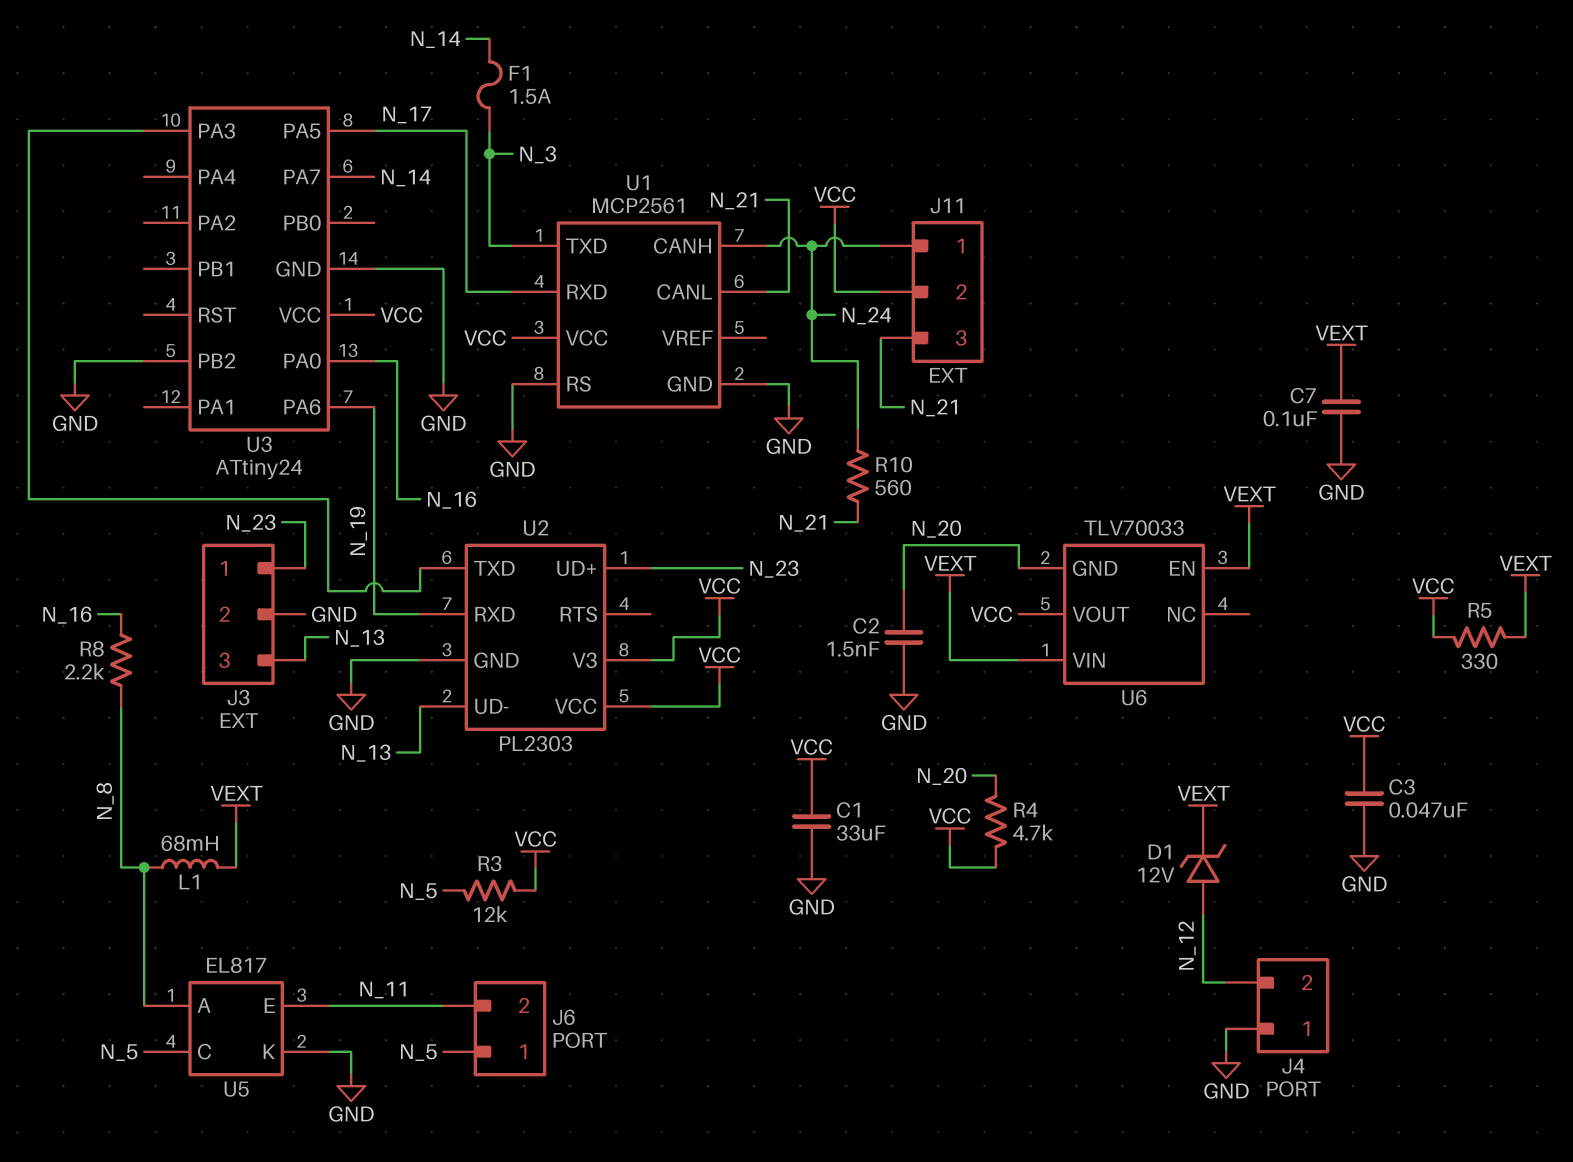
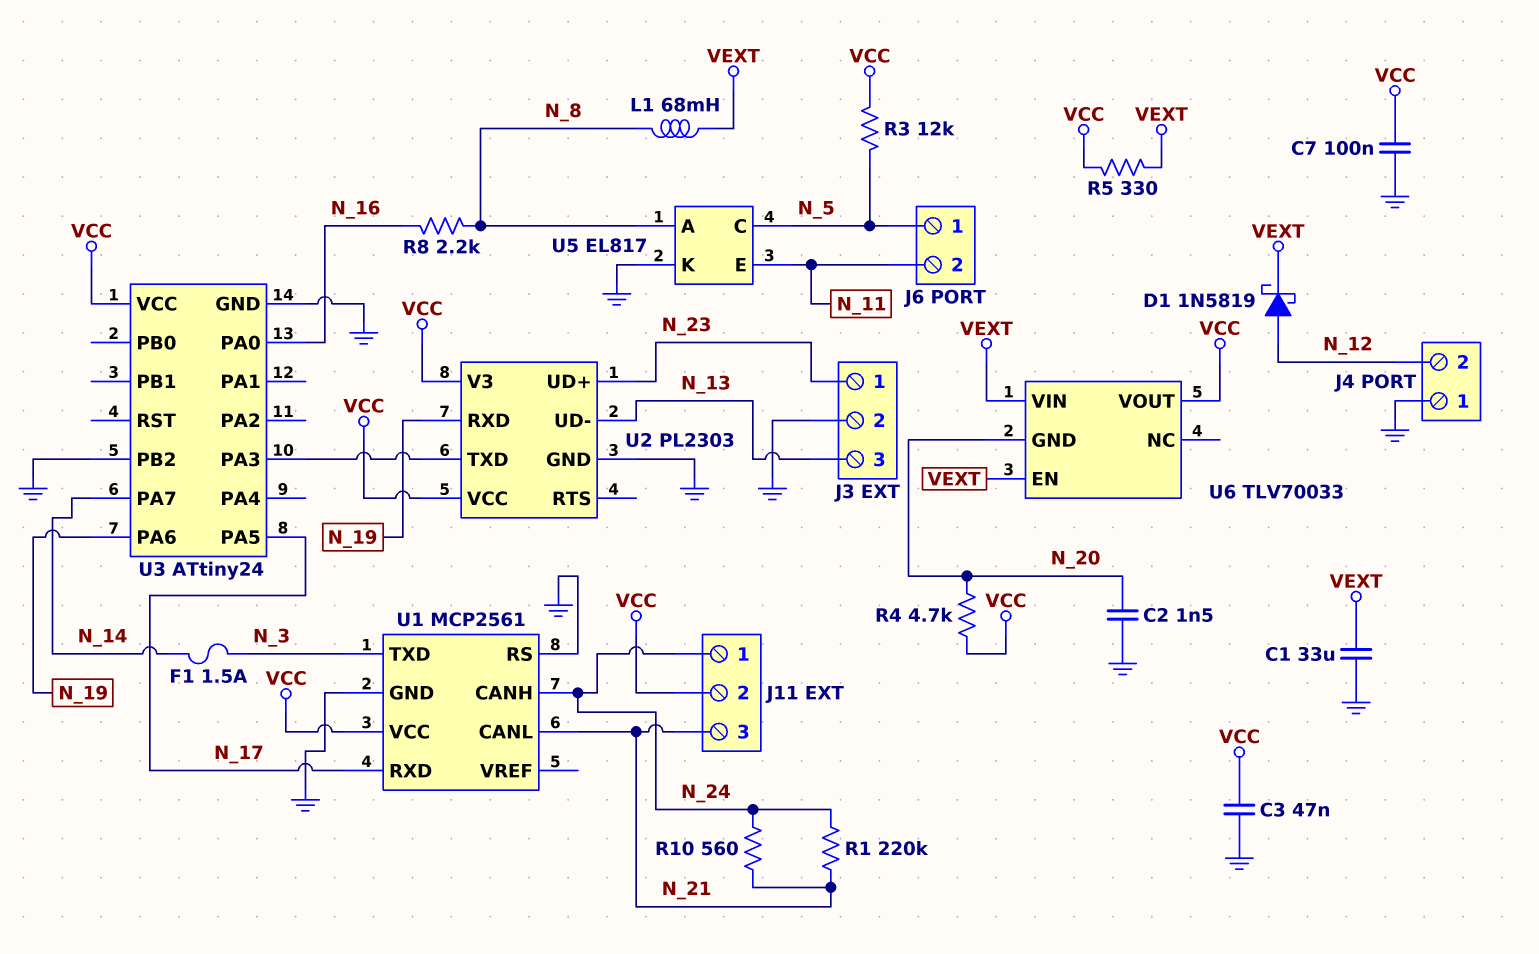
C1: 33uF (GND, VCC) -> 33uF (GND, VEXT)
C7: 100nF (GND, VEXT) -> 100nF (GND, VCC)
D1: zener 12V (A N_12, K VEXT) -> schottky 1N5819 (A N_12, K VEXT)
R1: none -> 220k (N_21, N_24)

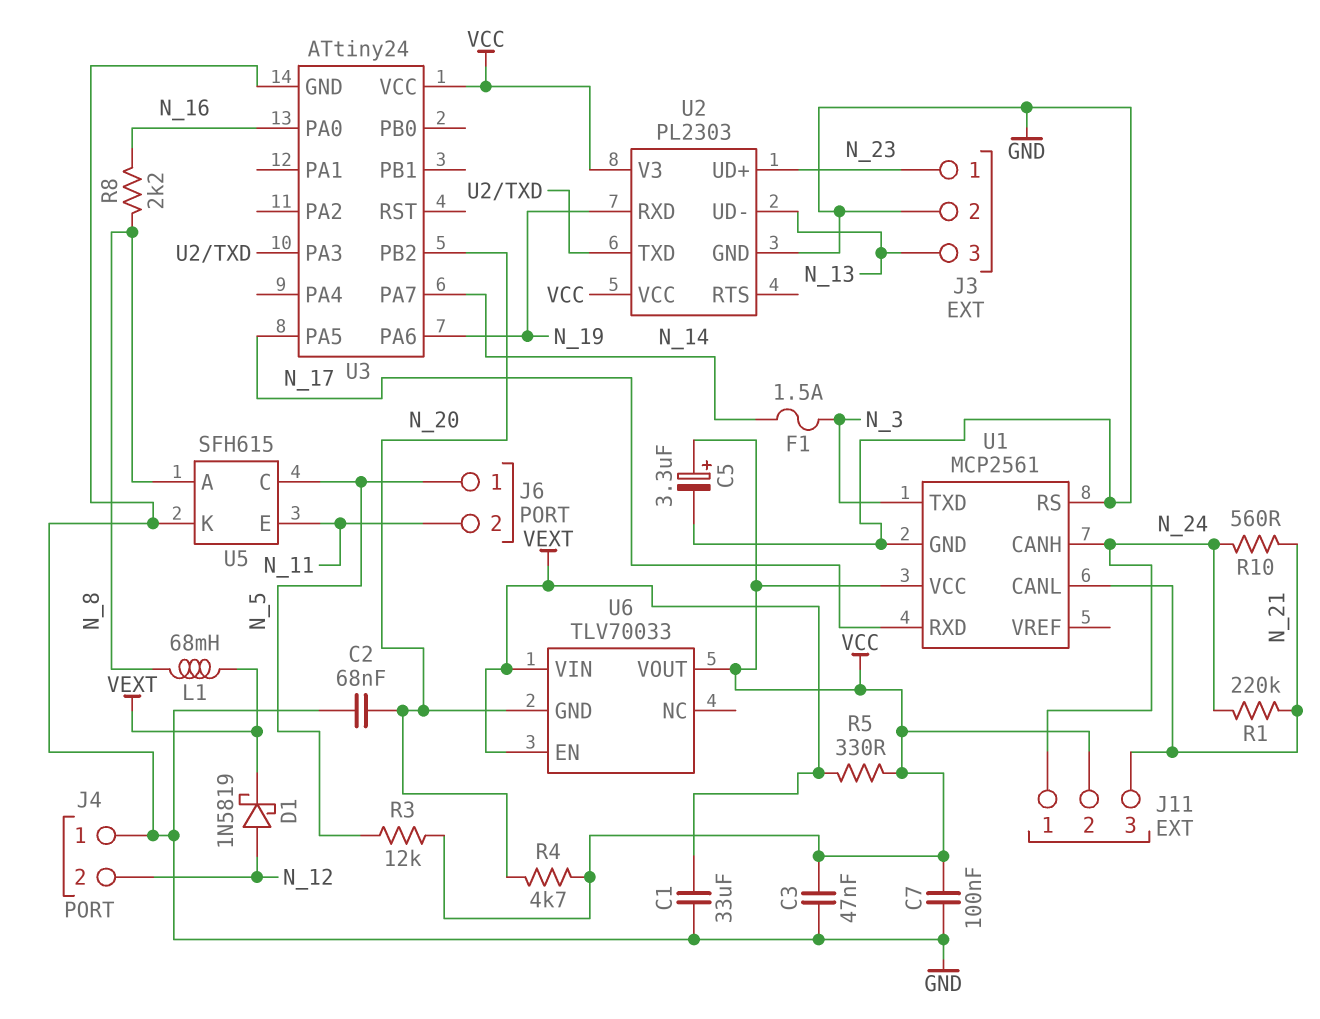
C2: 1.5nF (GND, N_20) -> 68nF (GND, N_20)
C5: none -> 3.3uF (plus VCC, minus GND)
U3 pin PB2: GND -> N_20
U5: EL817 -> SFH615

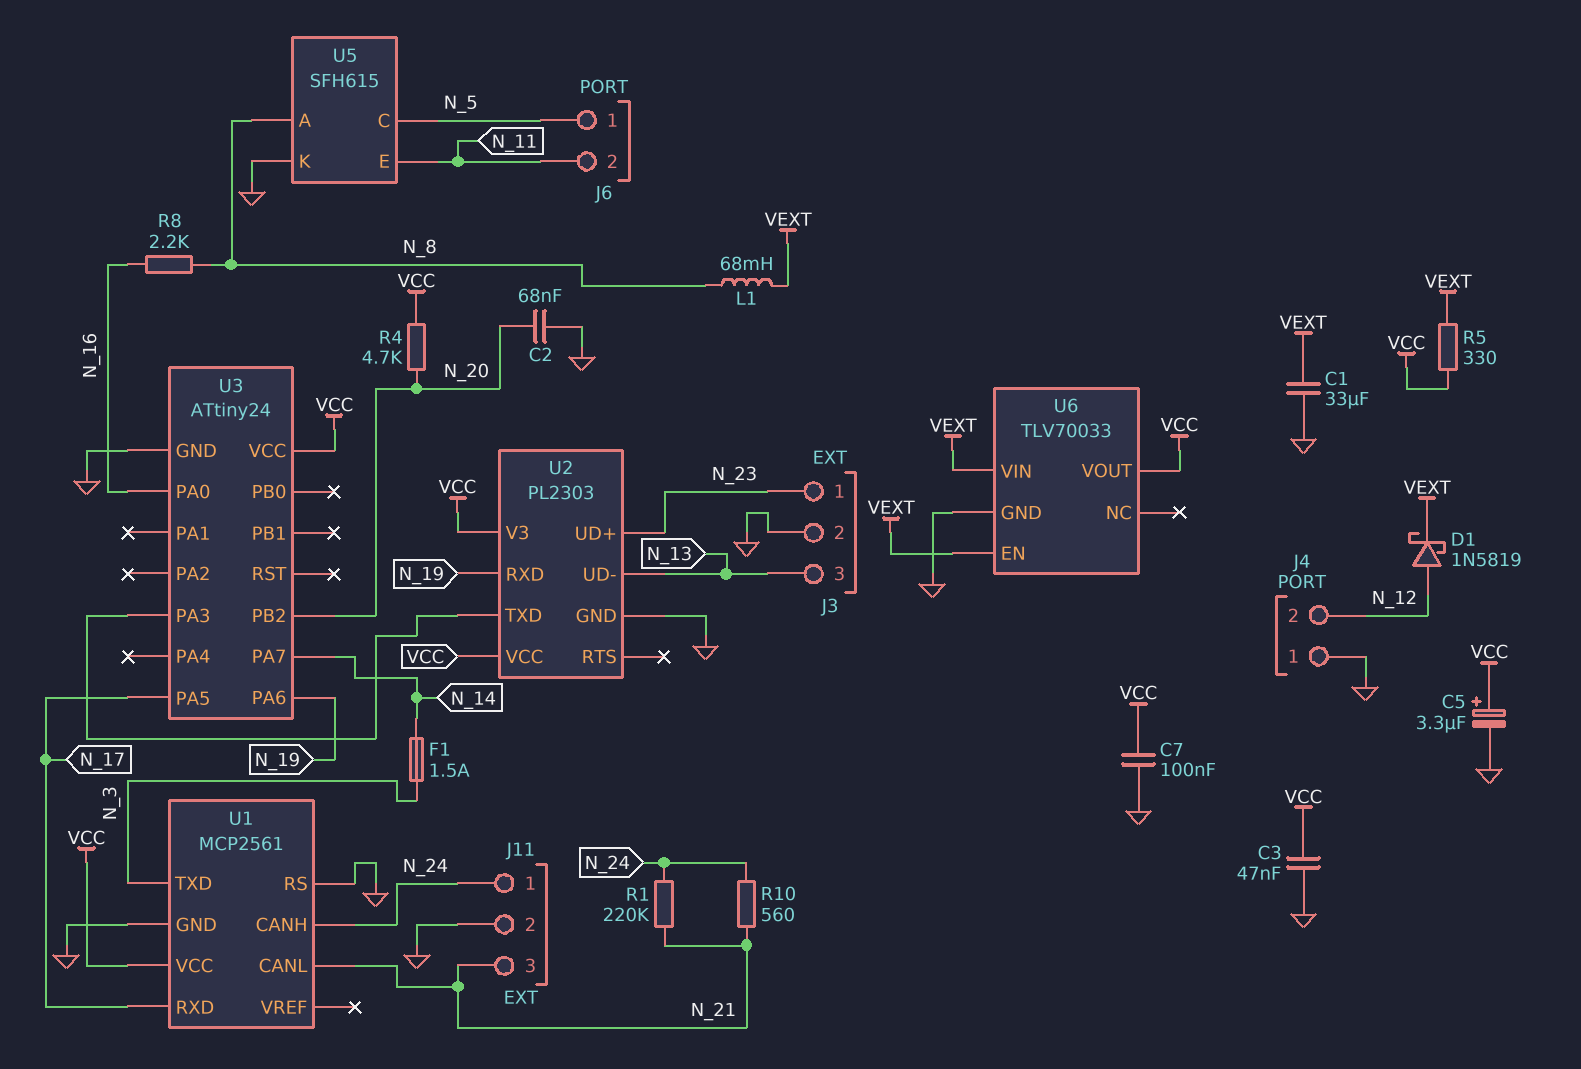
J11 pin 2: VCC -> GND
R3: 12k (N_5, VCC) -> none
U6 pin GND: N_20 -> GND

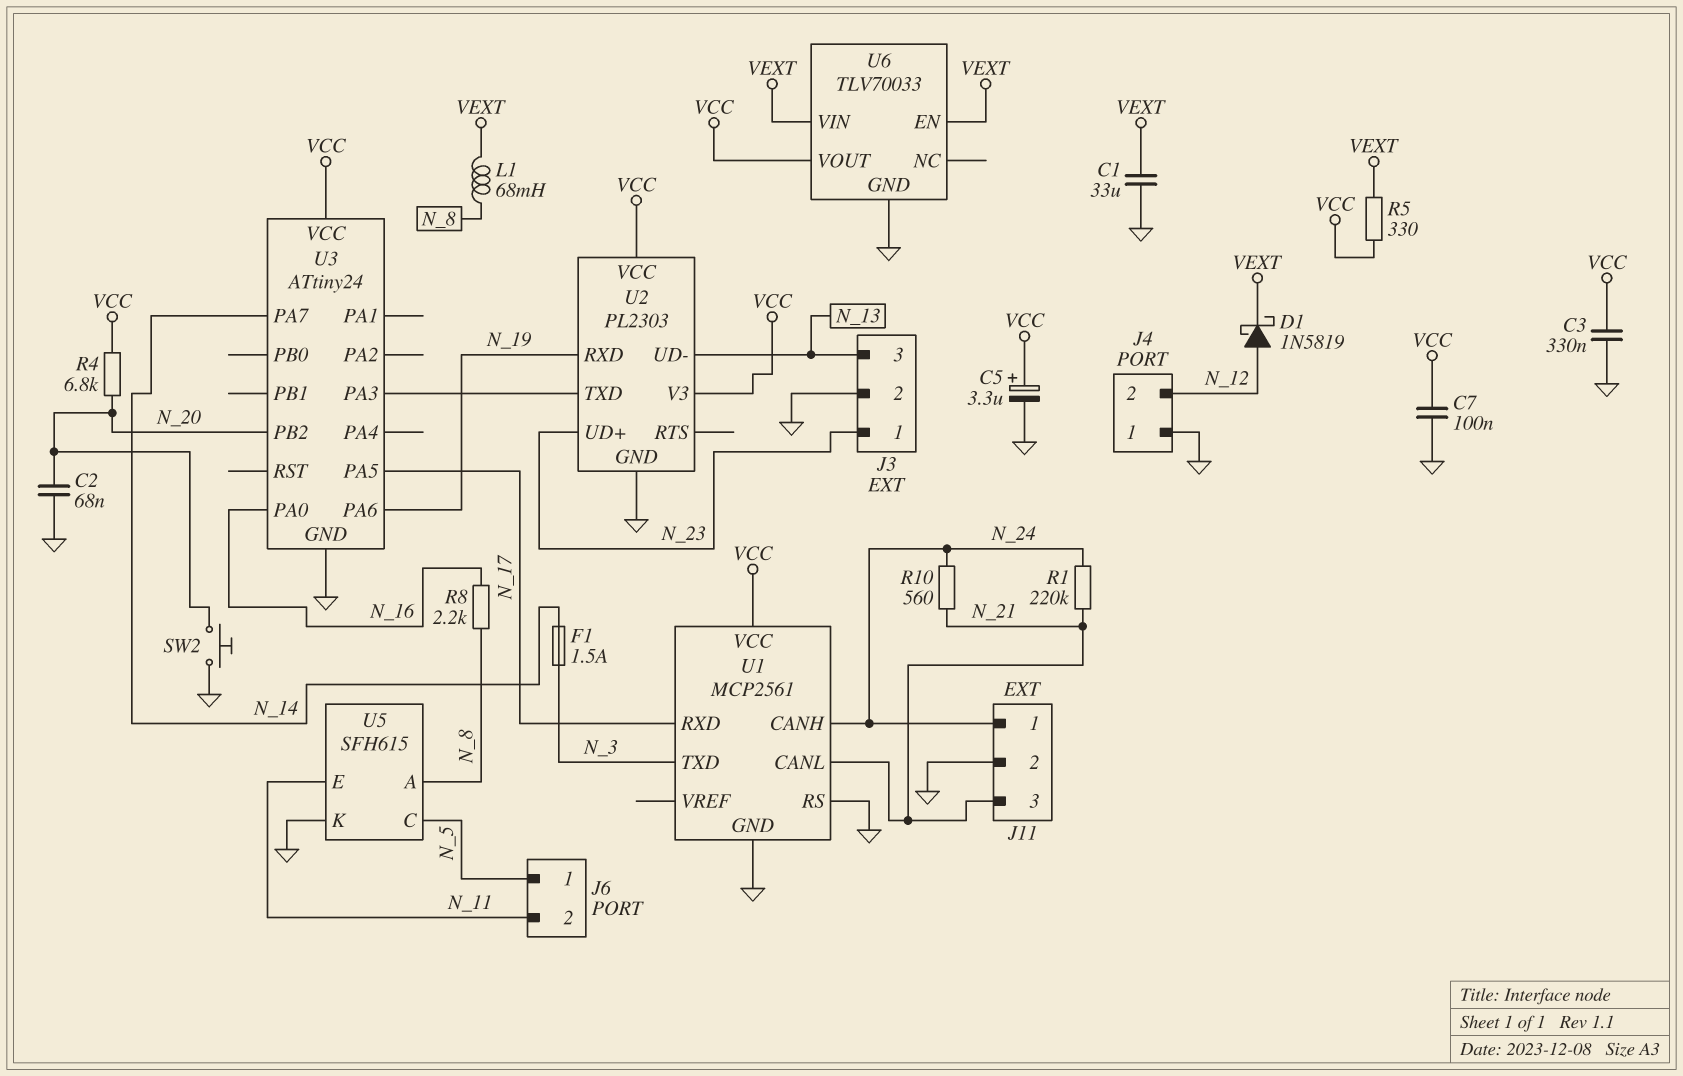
C3: 47nF (GND, VCC) -> 330nF (GND, VCC)
R4: 4.7k (N_20, VCC) -> 6.8k (N_20, VCC)
SW2: none -> button (GND, N_20)

